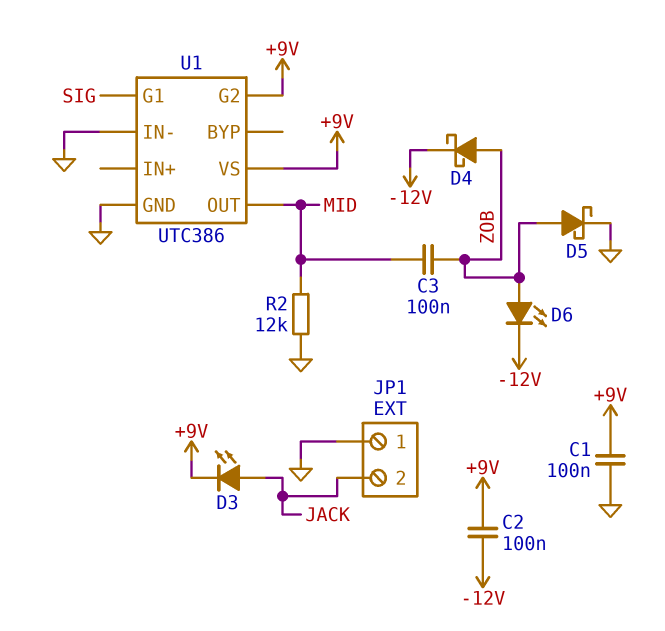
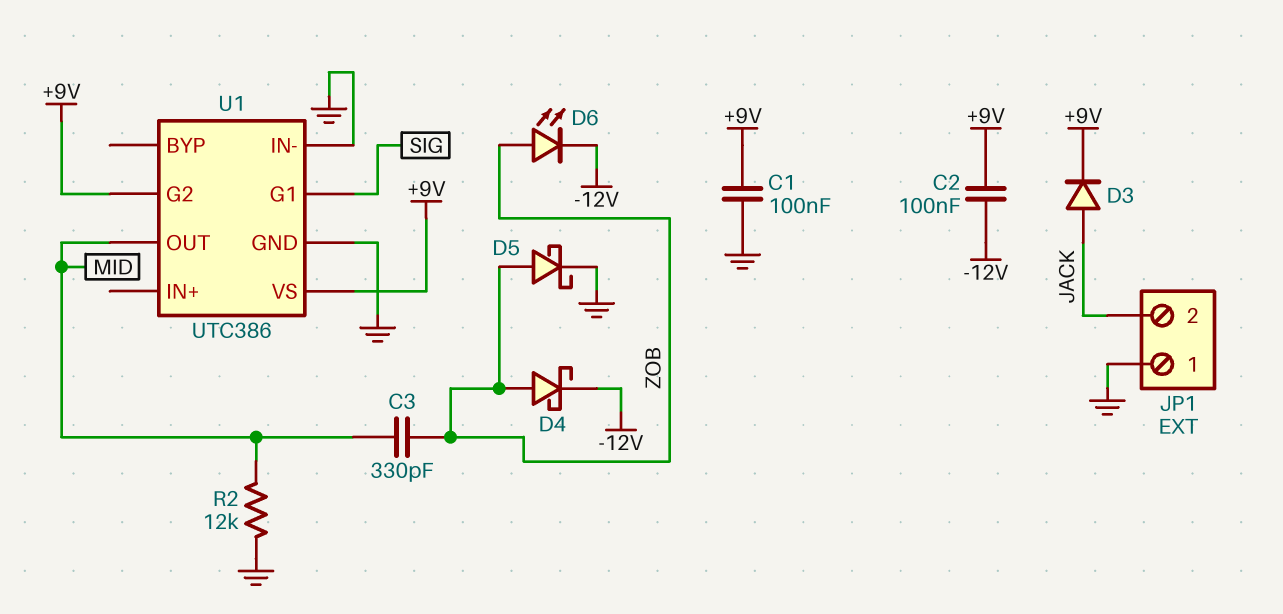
C3: 100nF (MID, ZOB) -> 330pF (MID, ZOB)
D3: LED (A JACK, K +9V) -> diode (A JACK, K +9V)

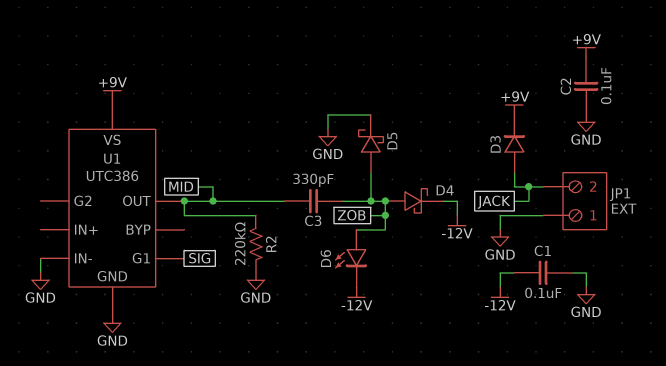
C1: 100nF (+9V, GND) -> 100nF (-12V, GND)
C2: 100nF (+9V, -12V) -> 100nF (+9V, GND)
R2: 12k (GND, MID) -> 220k (GND, MID)
U1 pin G2: +9V -> none

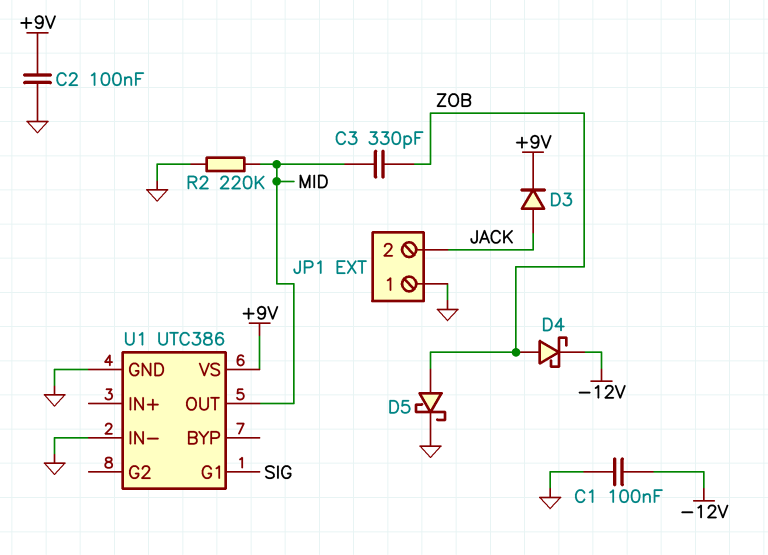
D6: LED (A ZOB, K -12V) -> none

